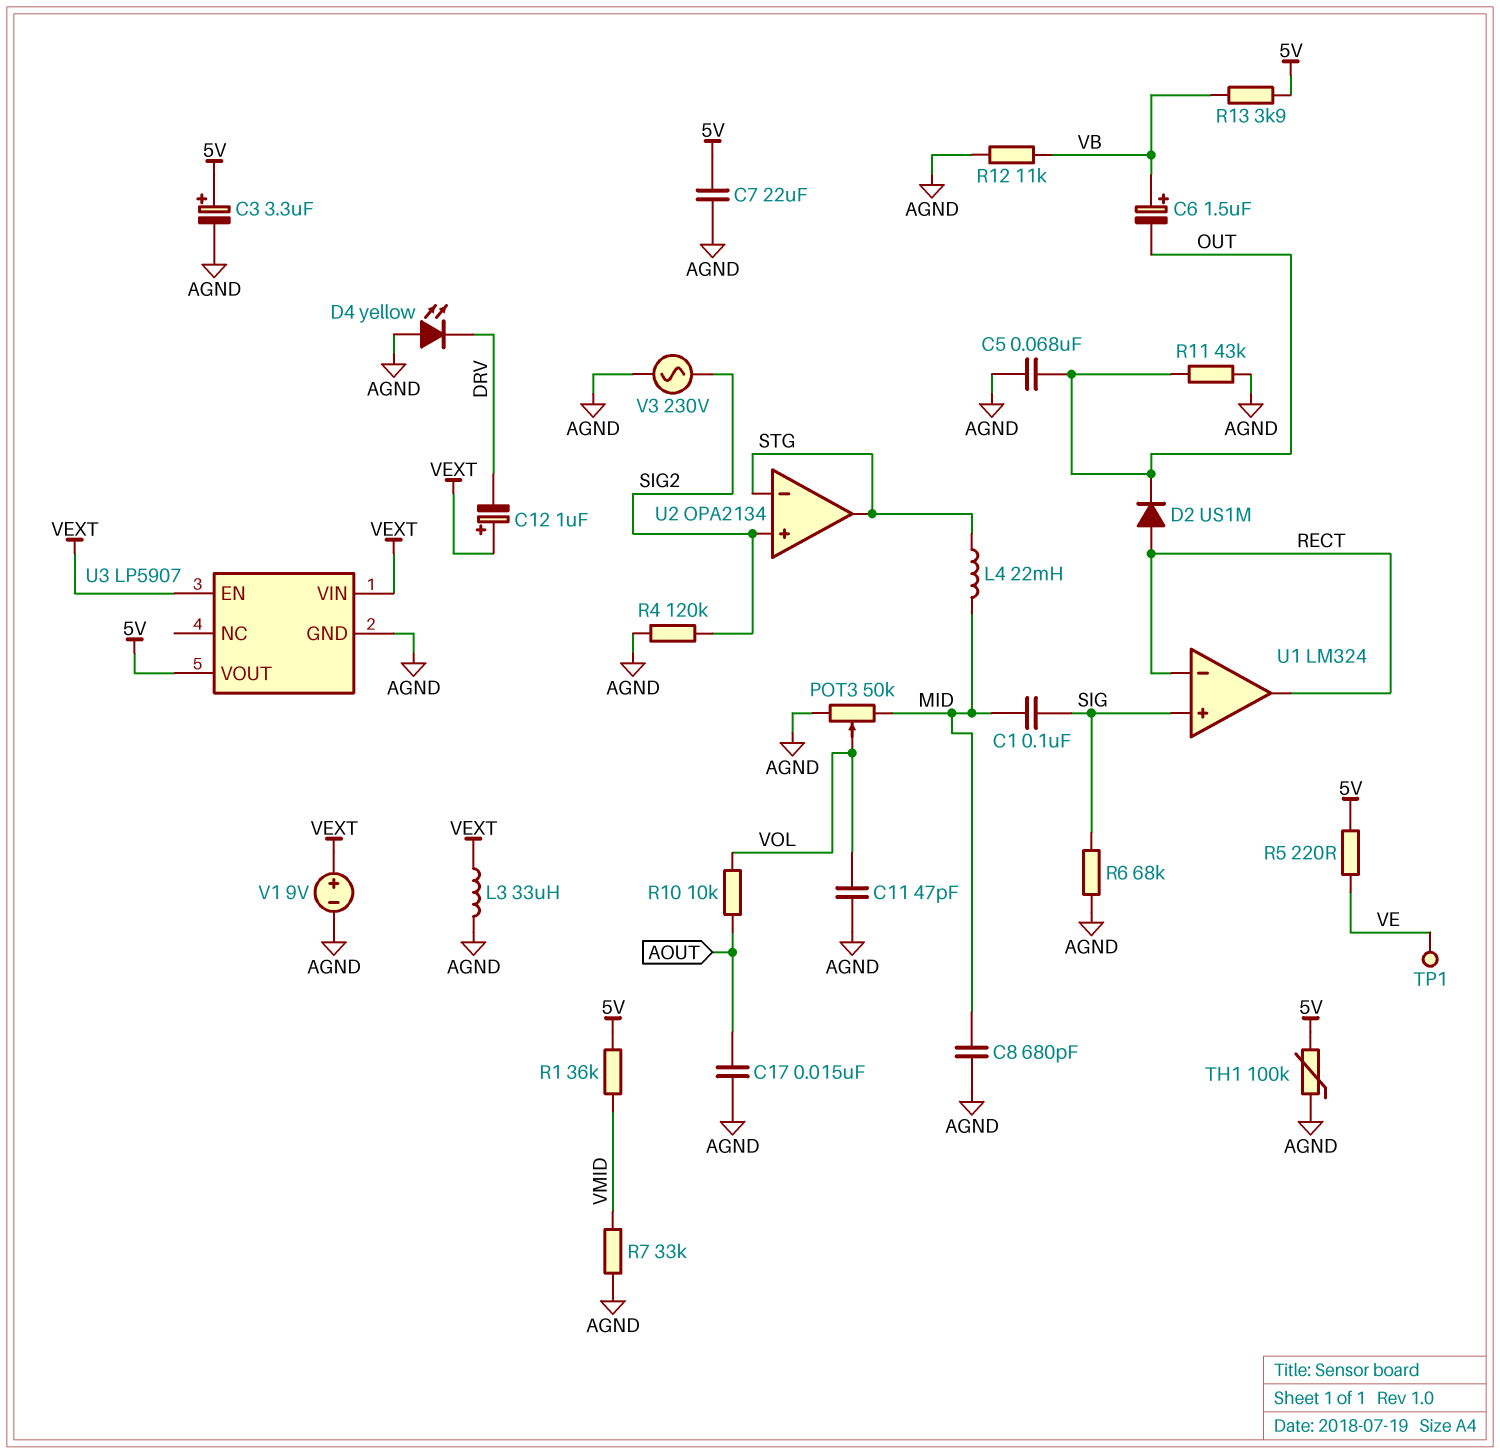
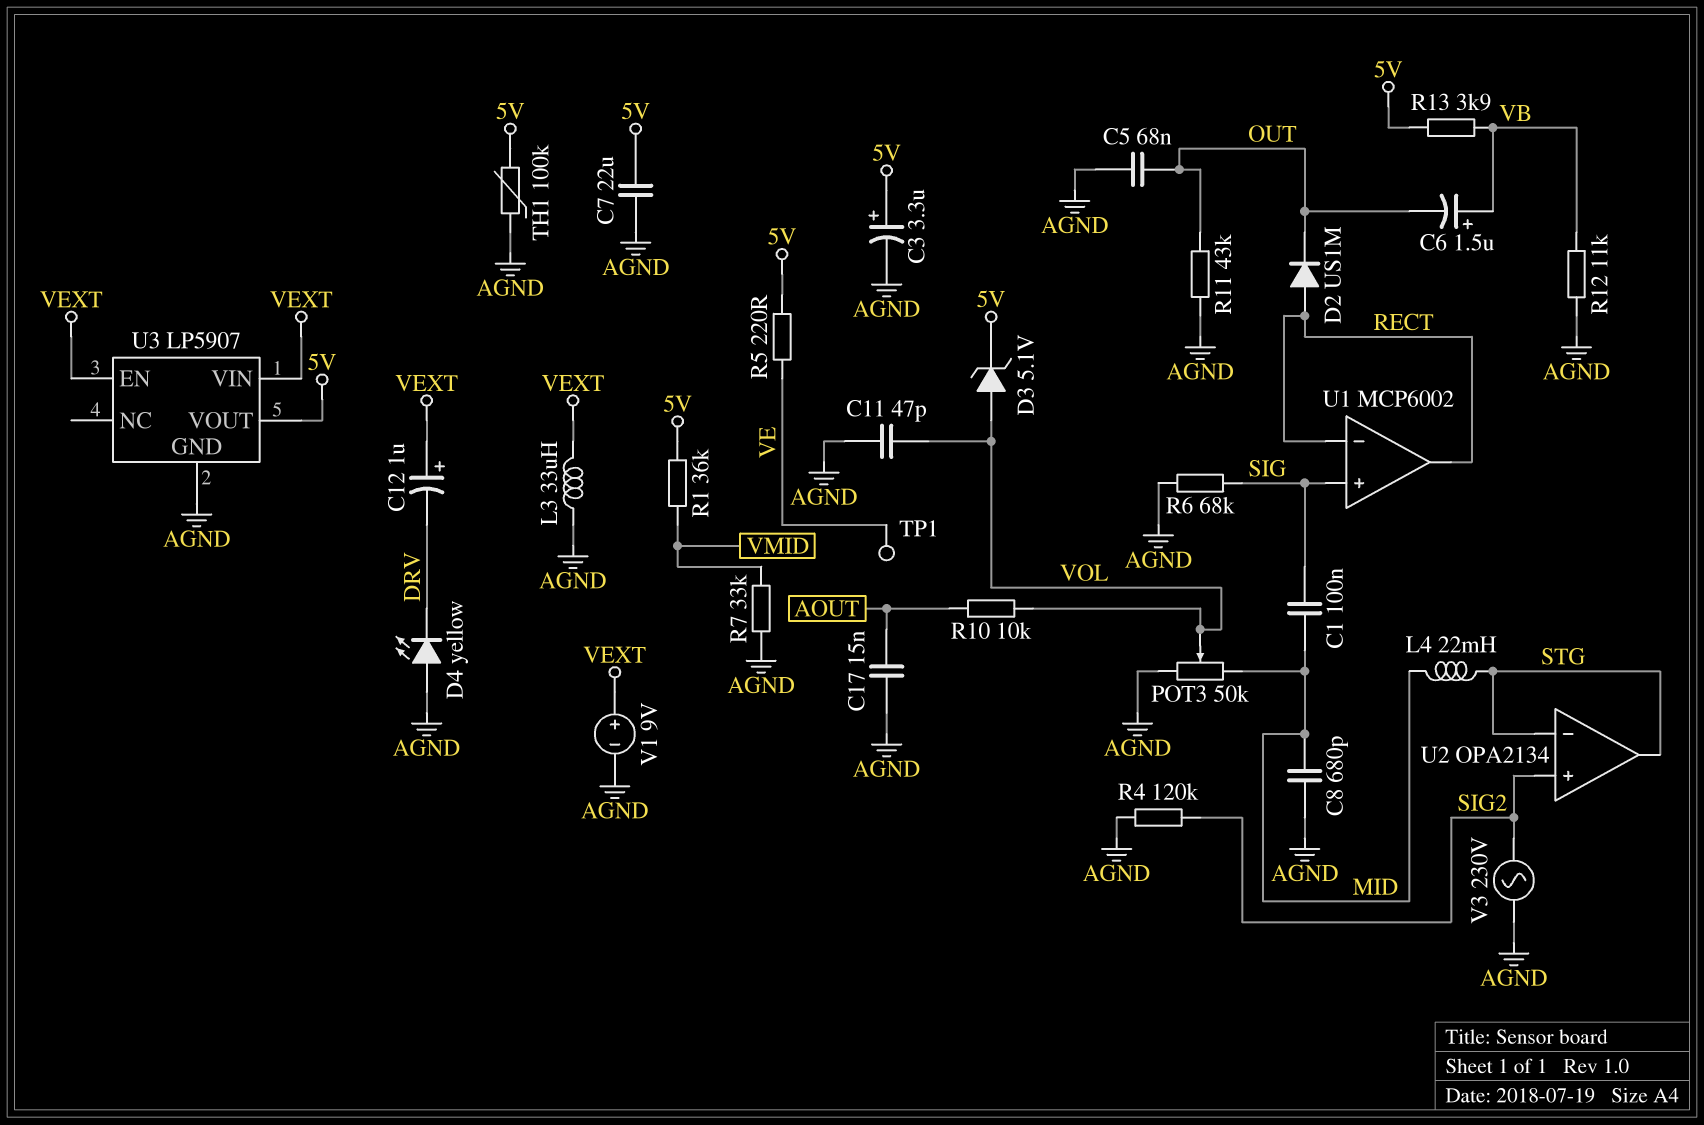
D3: none -> zener 5.1V (A VOL, K 5V)
U1: LM324 -> MCP6002

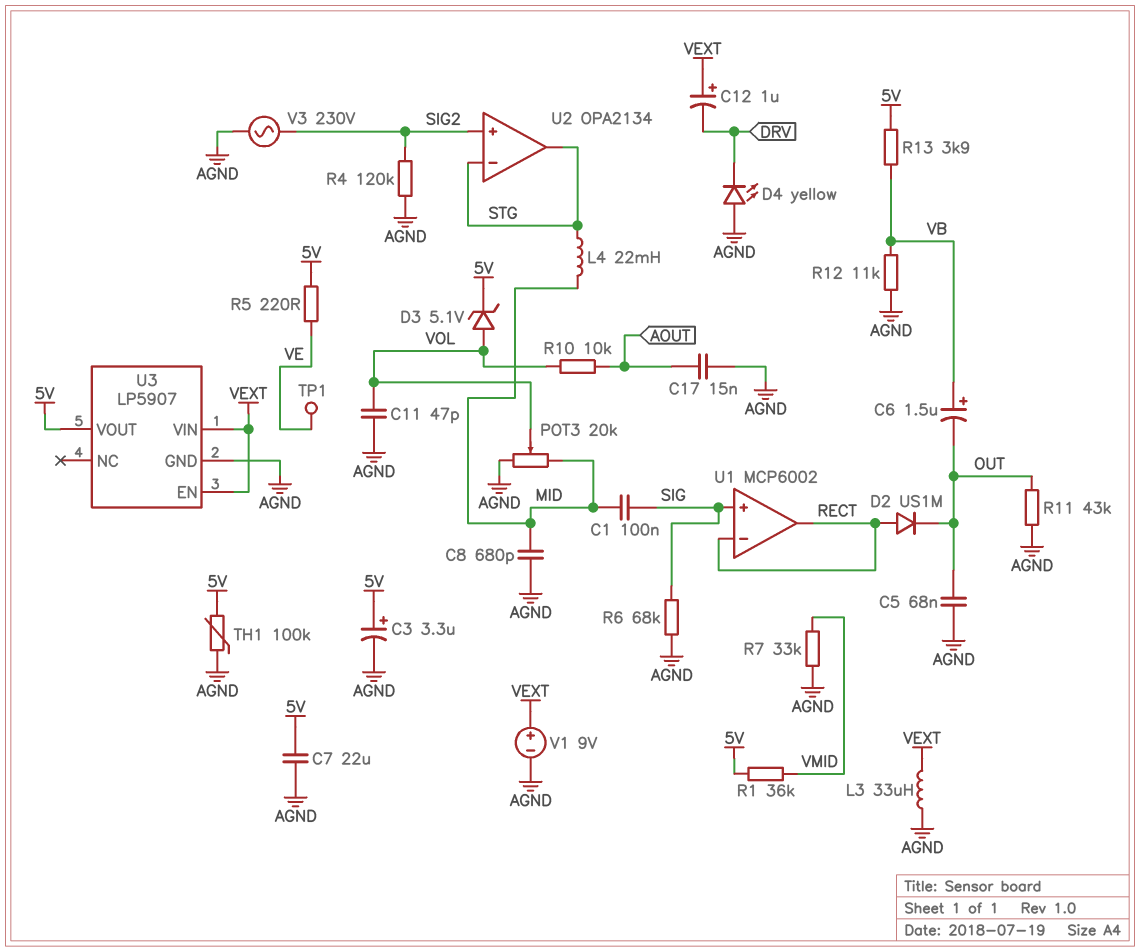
POT3: 50k (AGND, MID, wiper VOL) -> 20k (AGND, MID, wiper VOL)

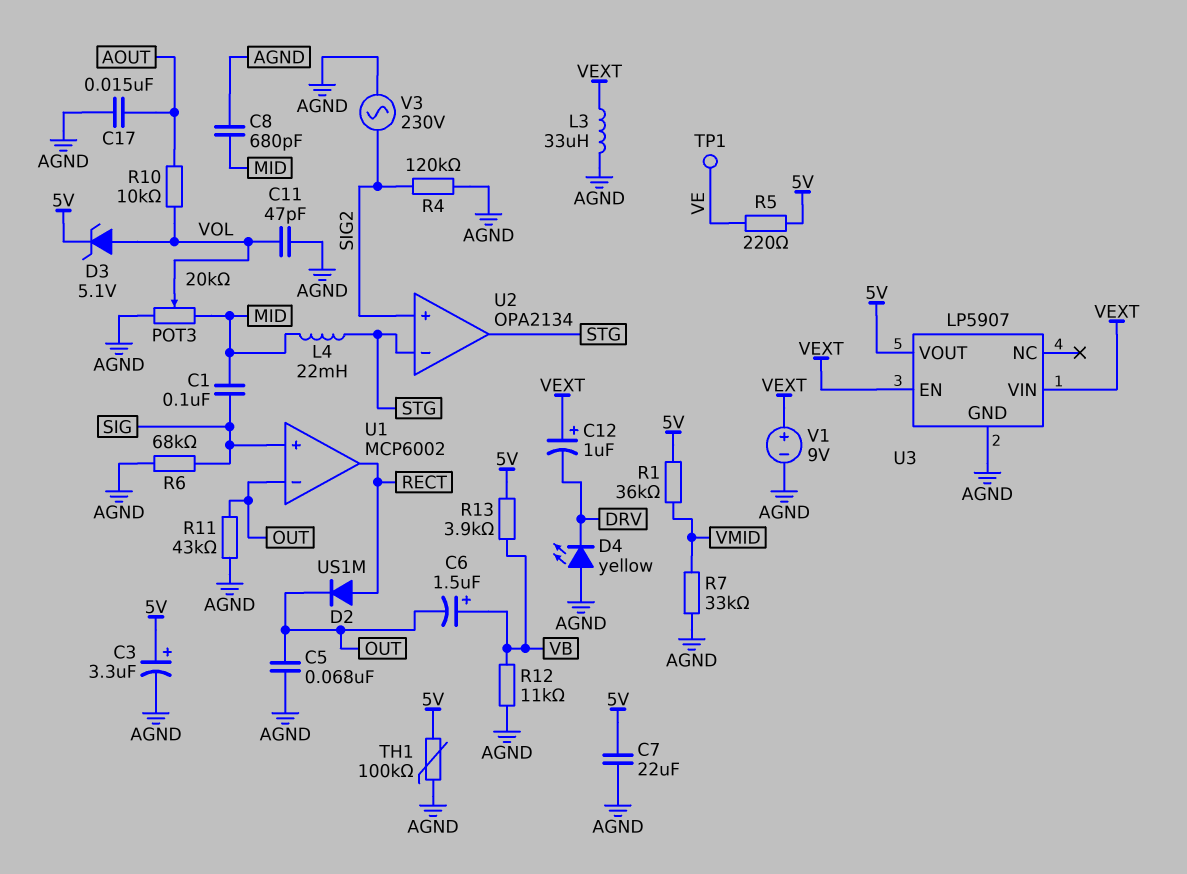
U1 pin in-: RECT -> OUT

